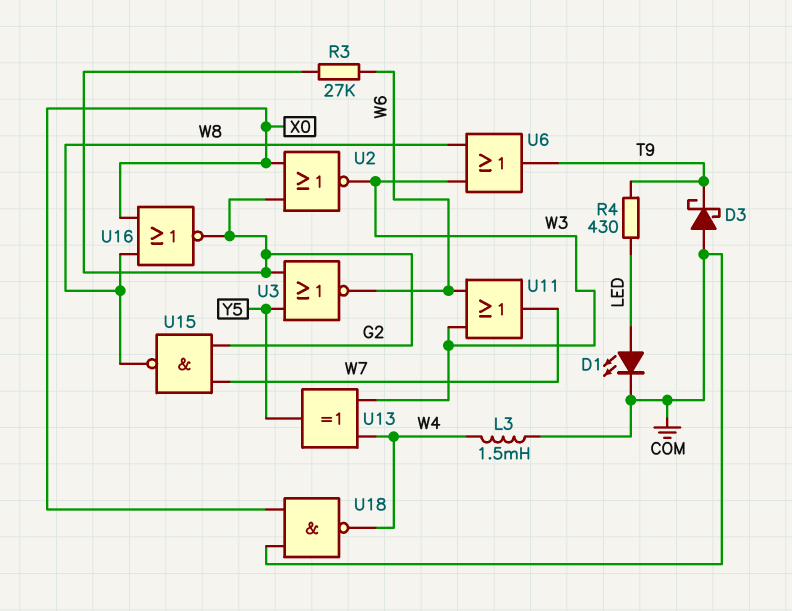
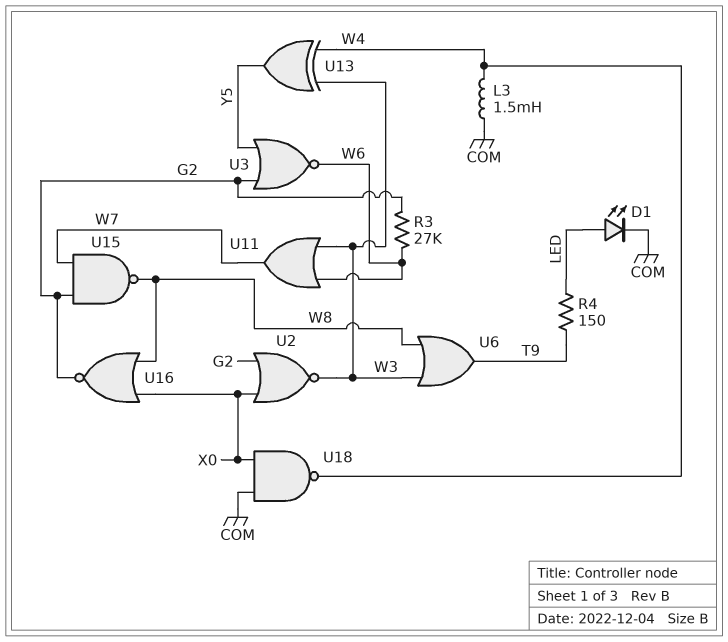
D3: schottky (A COM, K T9) -> none
R4: 430 (LED, T9) -> 150 (LED, T9)

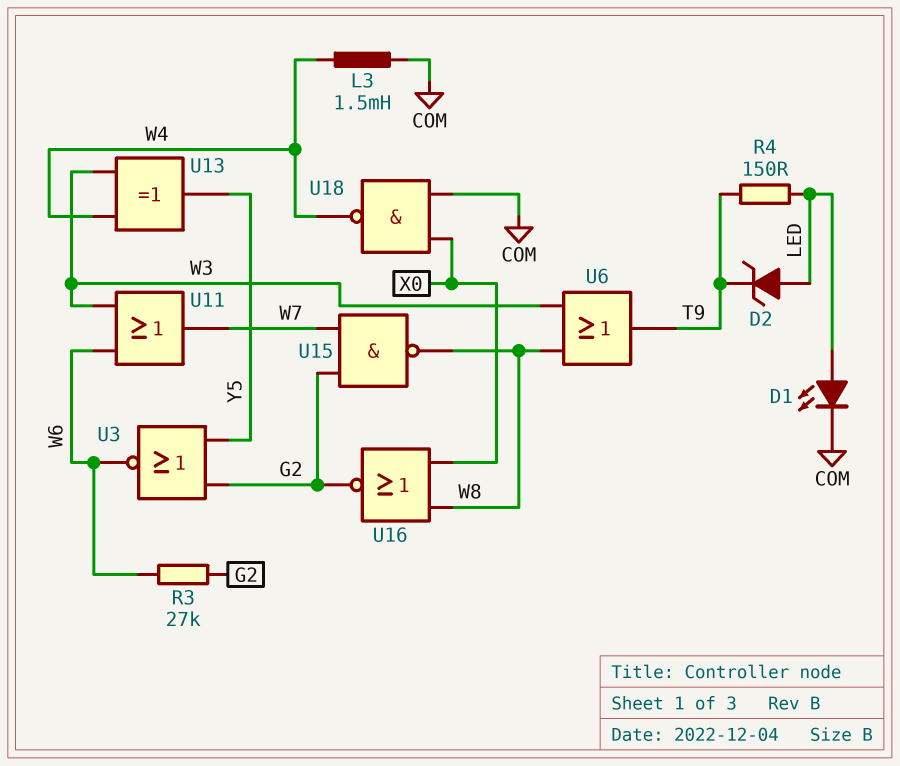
D2: none -> zener (A LED, K T9)
U2: NOR (in G2, in X0, out W3) -> none

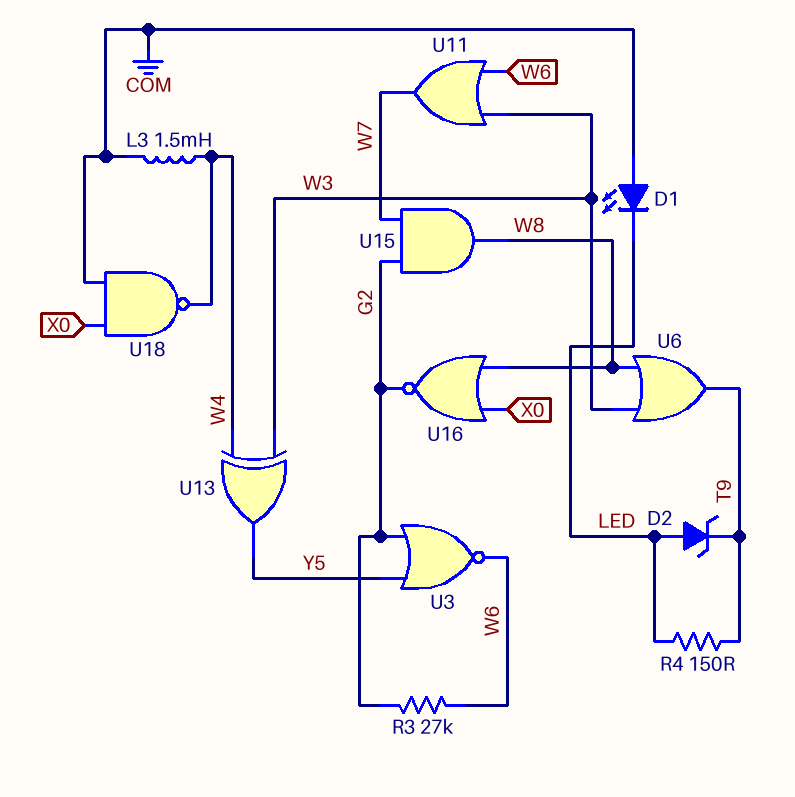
D1: LED (A LED, K COM) -> LED (A COM, K LED)
U15: NAND (in G2, in W7, out W8) -> AND (in G2, in W7, out W8)

